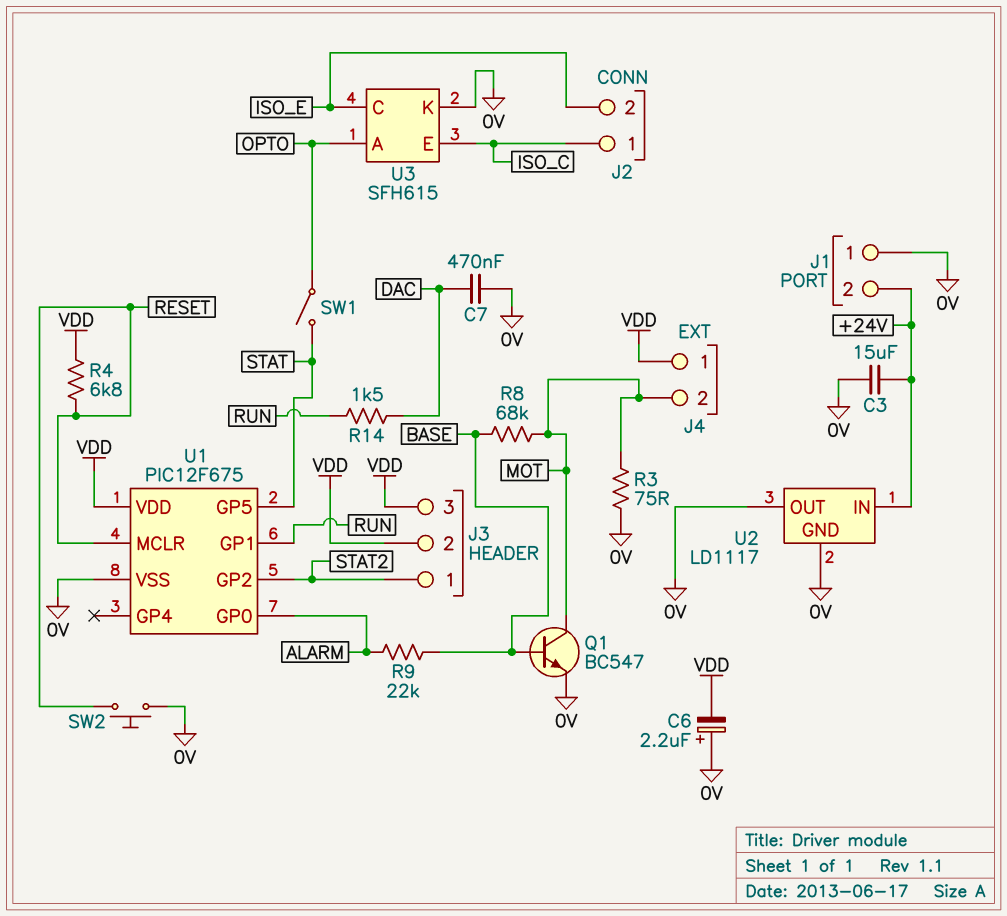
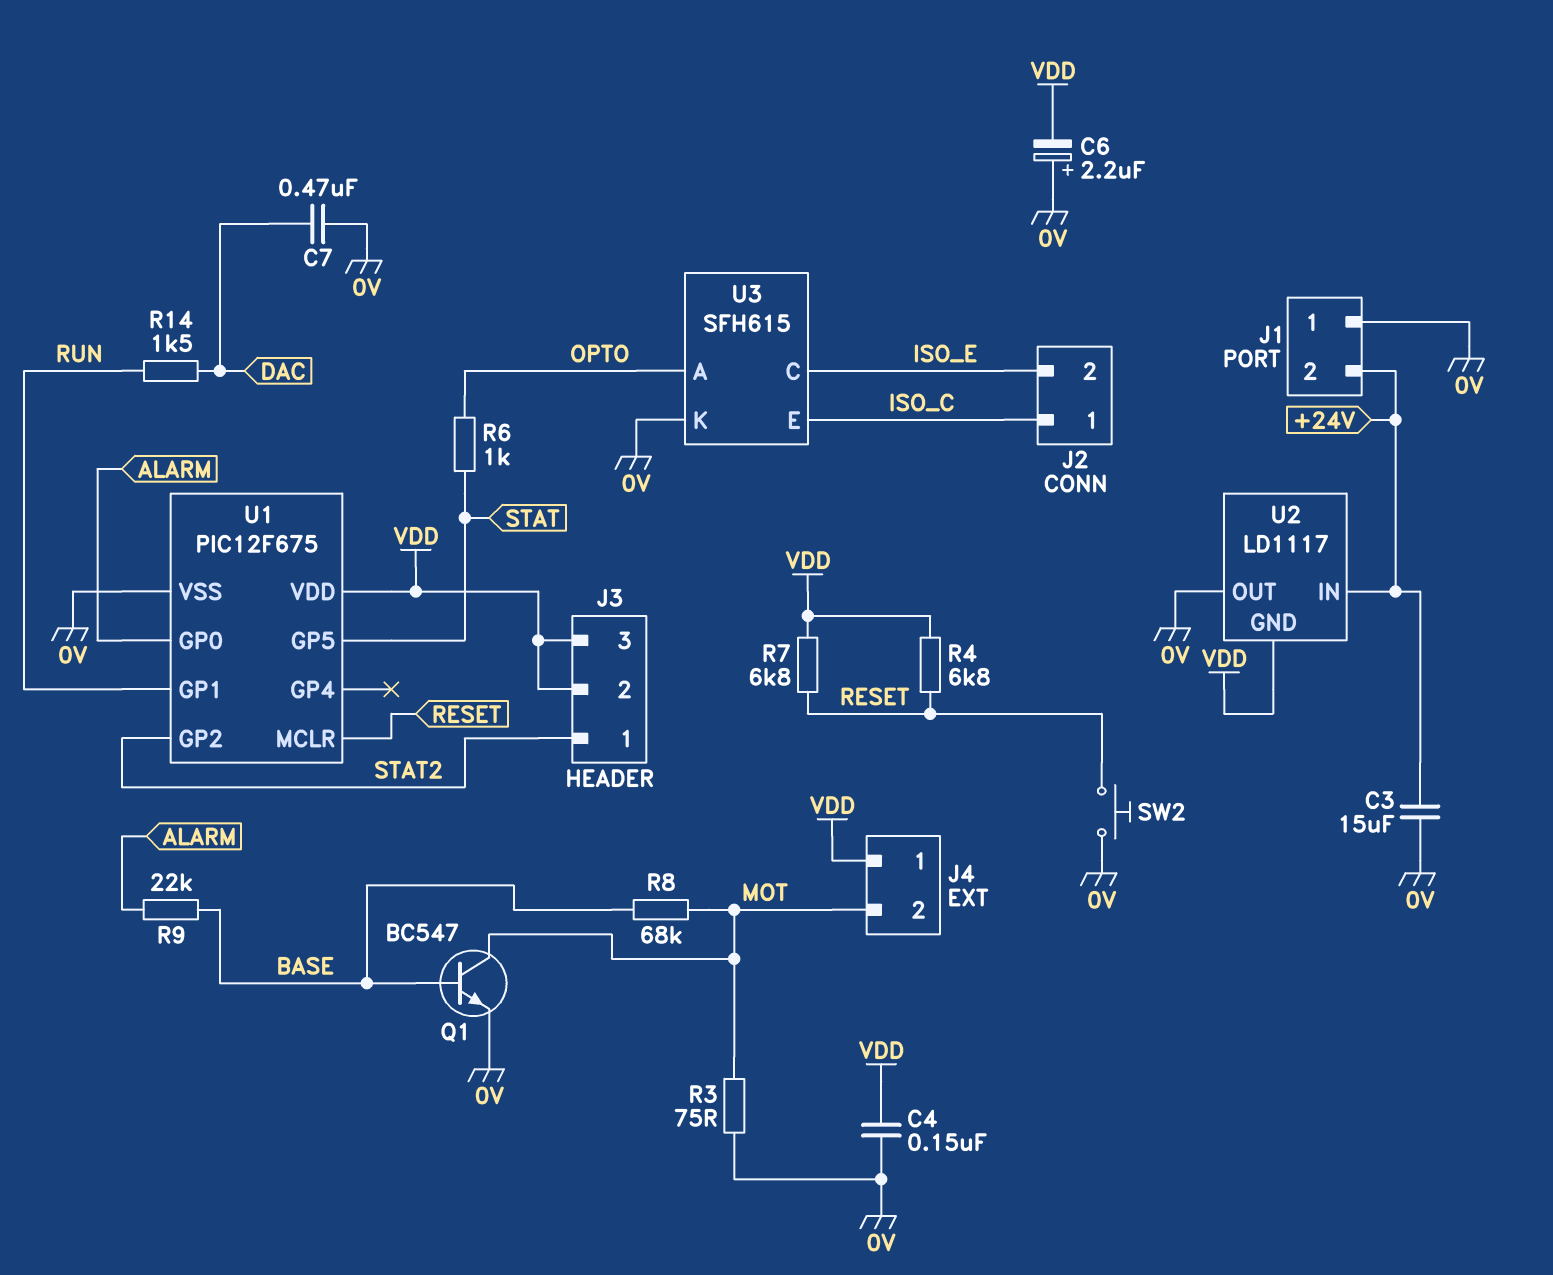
C4: none -> 150nF (0V, VDD)
R6: none -> 1k (OPTO, STAT)
R7: none -> 6.8k (RESET, VDD)
SW1: switch (OPTO, STAT) -> none
U2 pin GND: 0V -> VDD

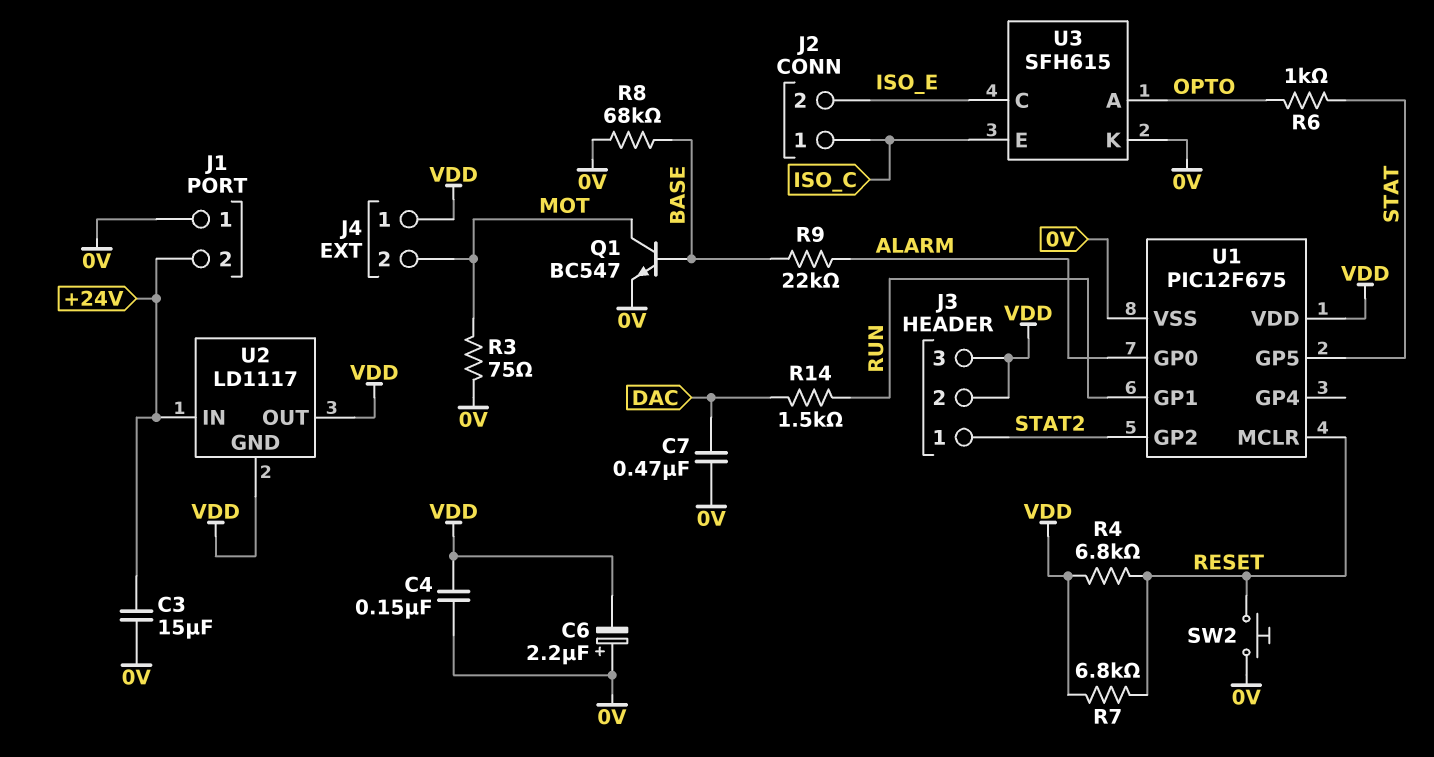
R8: 68k (BASE, MOT) -> 68k (0V, BASE)
U2 pin OUT: 0V -> VDD

